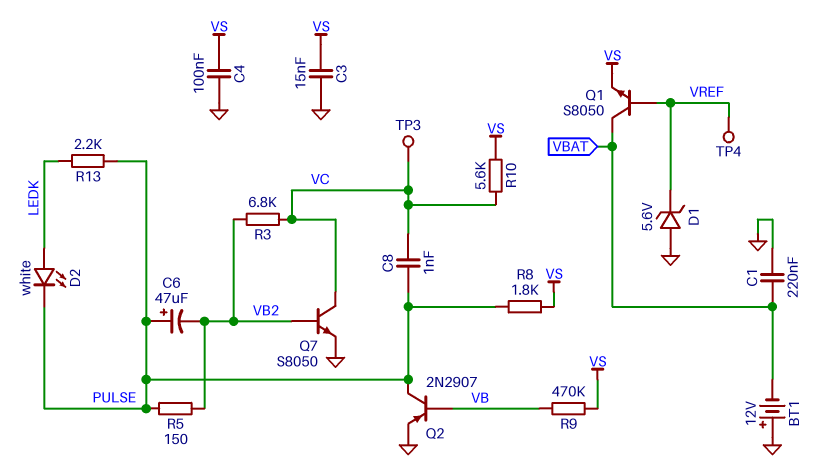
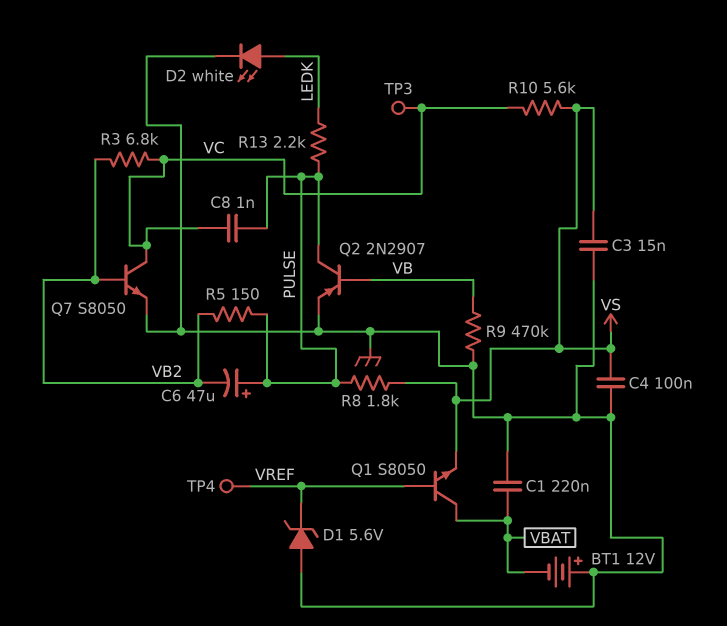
D2: LED white (A LEDK, K PULSE) -> LED white (A LEDK, K GND)
R9: 470k (VB, VS) -> 470k (GND, VB)

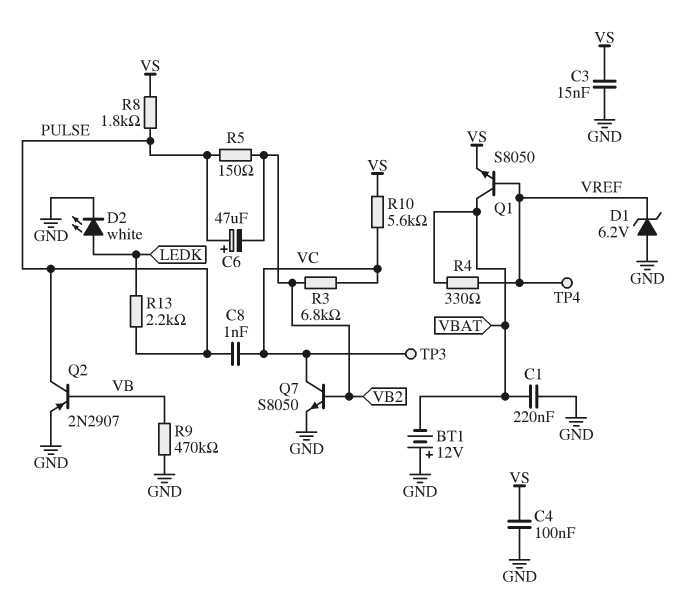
D1: zener 5.6V (A GND, K VREF) -> zener 6.2V (A GND, K VREF)
R4: none -> 330 (VBAT, VREF)

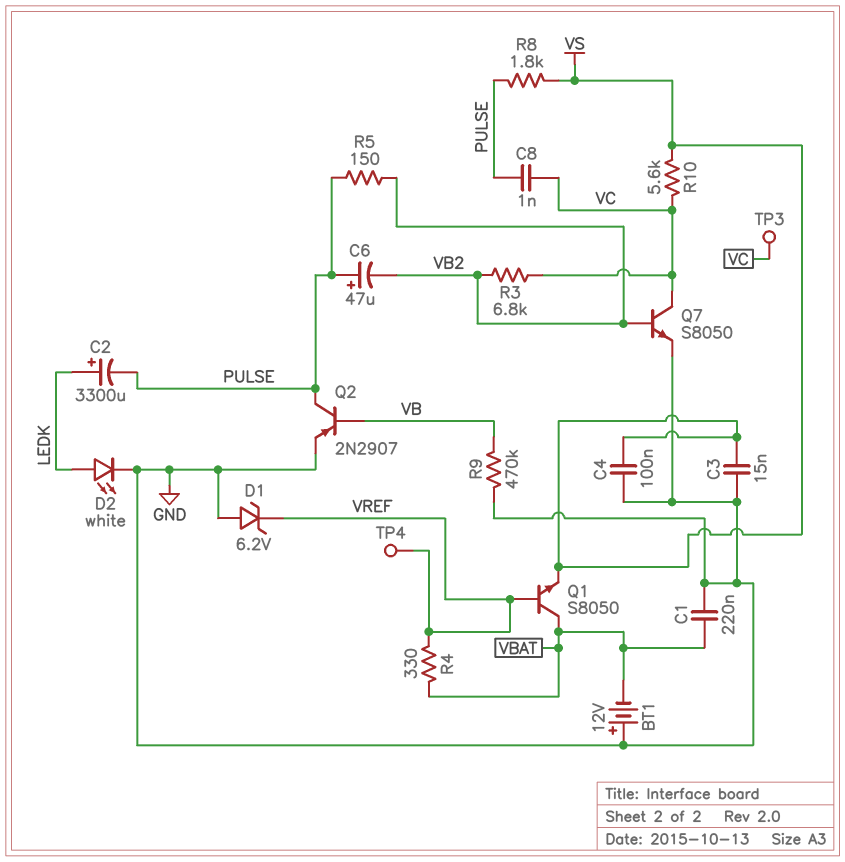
C2: none -> 3300uF (plus LEDK, minus PULSE)
R13: 2.2k (LEDK, PULSE) -> none

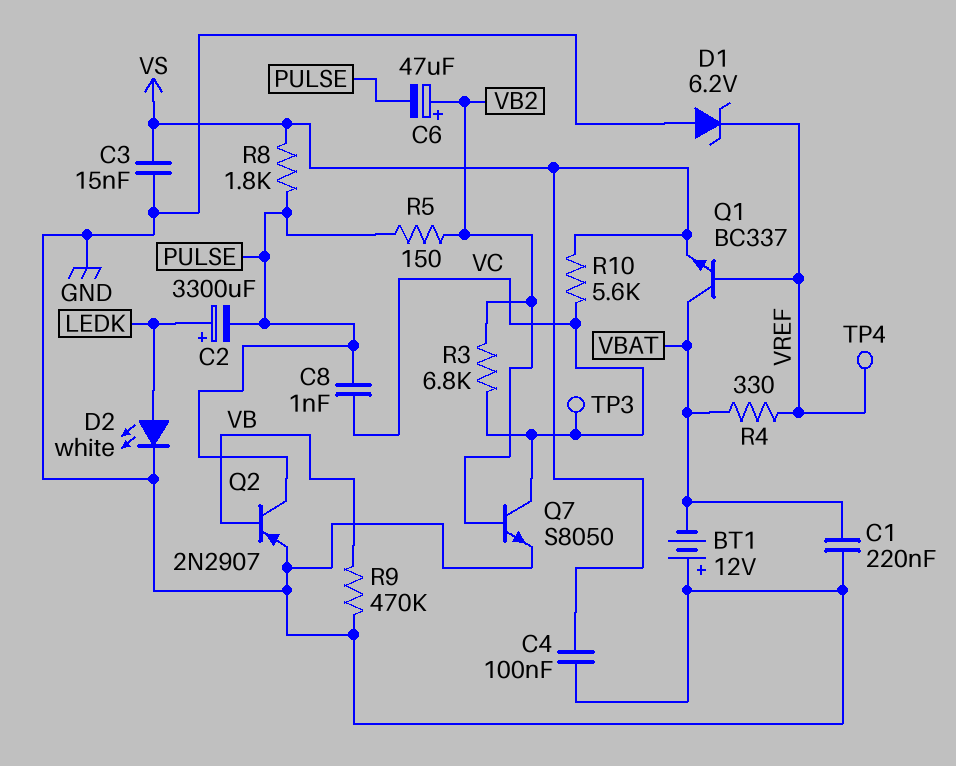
C6: 47uF (plus PULSE, minus VB2) -> 47uF (plus VB2, minus PULSE)
Q1: NPN S8050 (B VREF, C VBAT, E VS) -> NPN BC337 (B VREF, C VBAT, E VS)

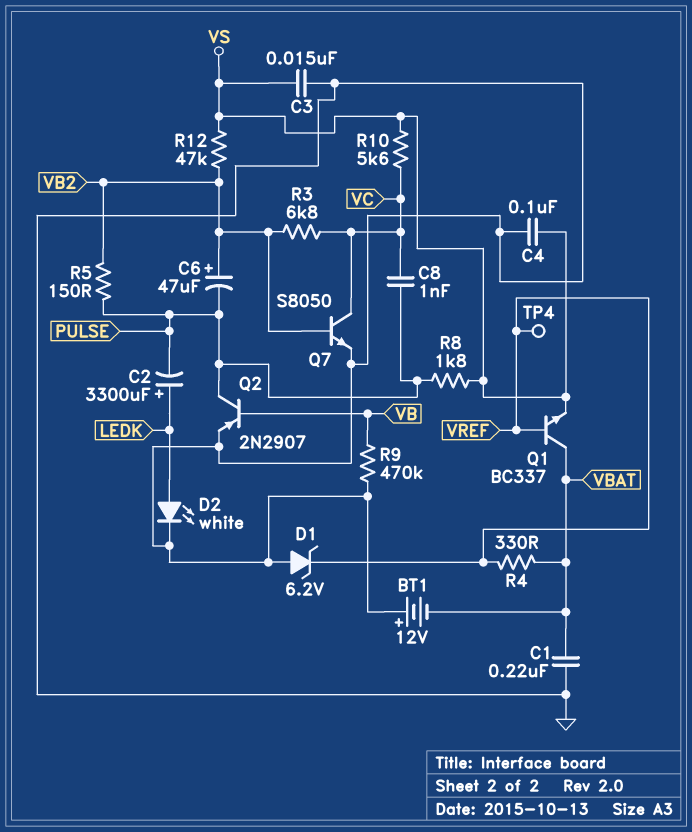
R12: none -> 47k (VB2, VS)
TP3: test point (VC) -> none

